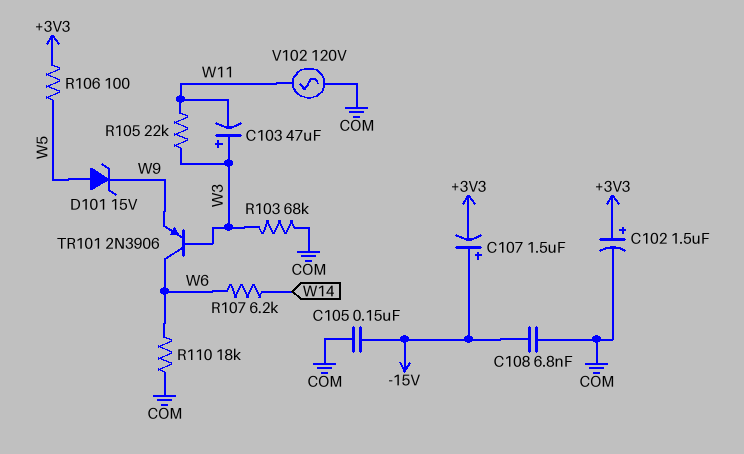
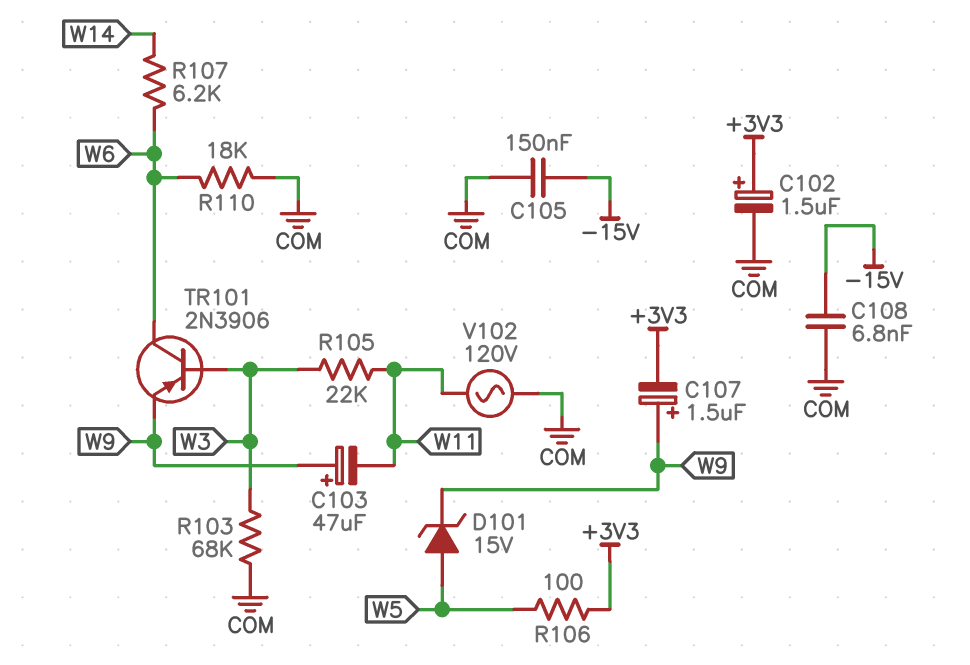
C103: 47uF (plus W3, minus W11) -> 47uF (plus W9, minus W11)
C107: 1.5uF (plus -15V, minus +3V3) -> 1.5uF (plus W9, minus +3V3)

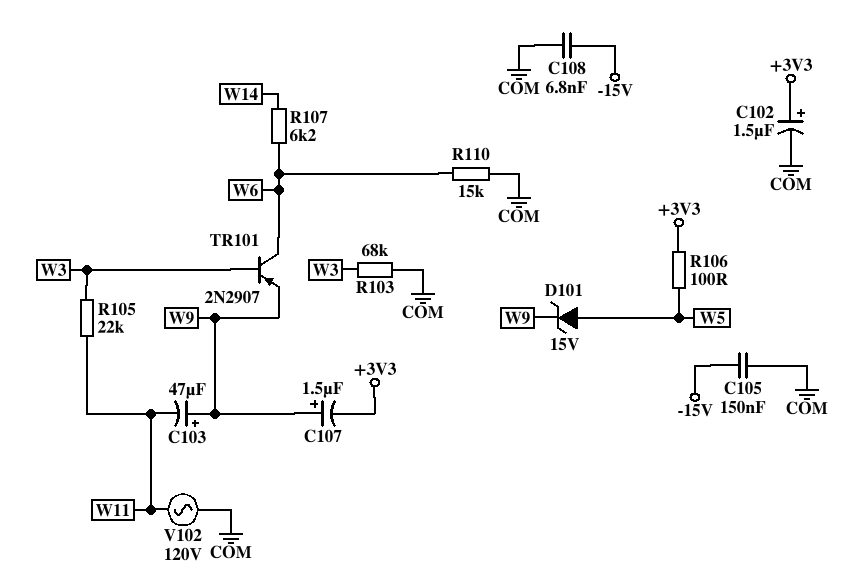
R110: 18k (COM, W6) -> 15k (COM, W6)
TR101: PNP 2N3906 (B W3, C W6, E W9) -> PNP 2N2907 (B W3, C W6, E W9)

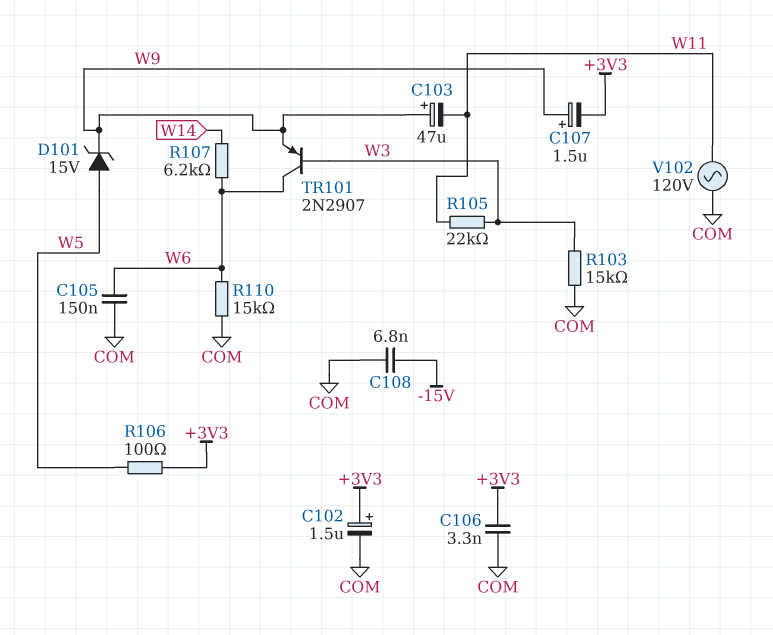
C105: 150nF (-15V, COM) -> 150nF (COM, W6)
C106: none -> 3.3nF (+3V3, COM)
R103: 68k (COM, W3) -> 15k (COM, W3)

